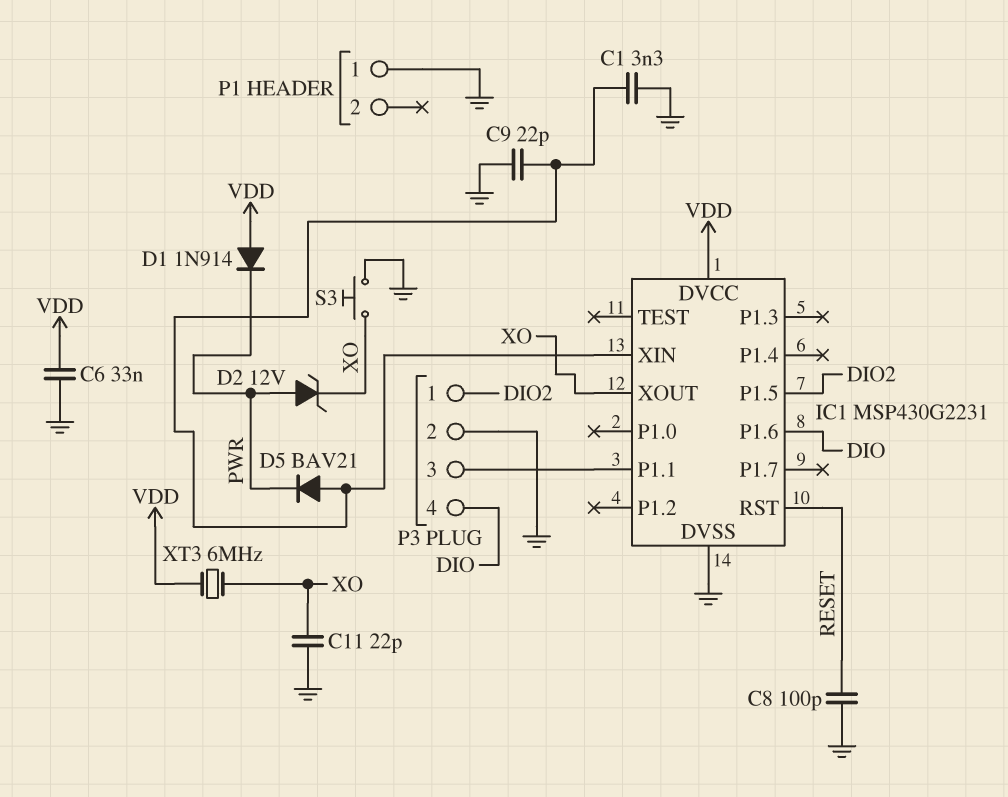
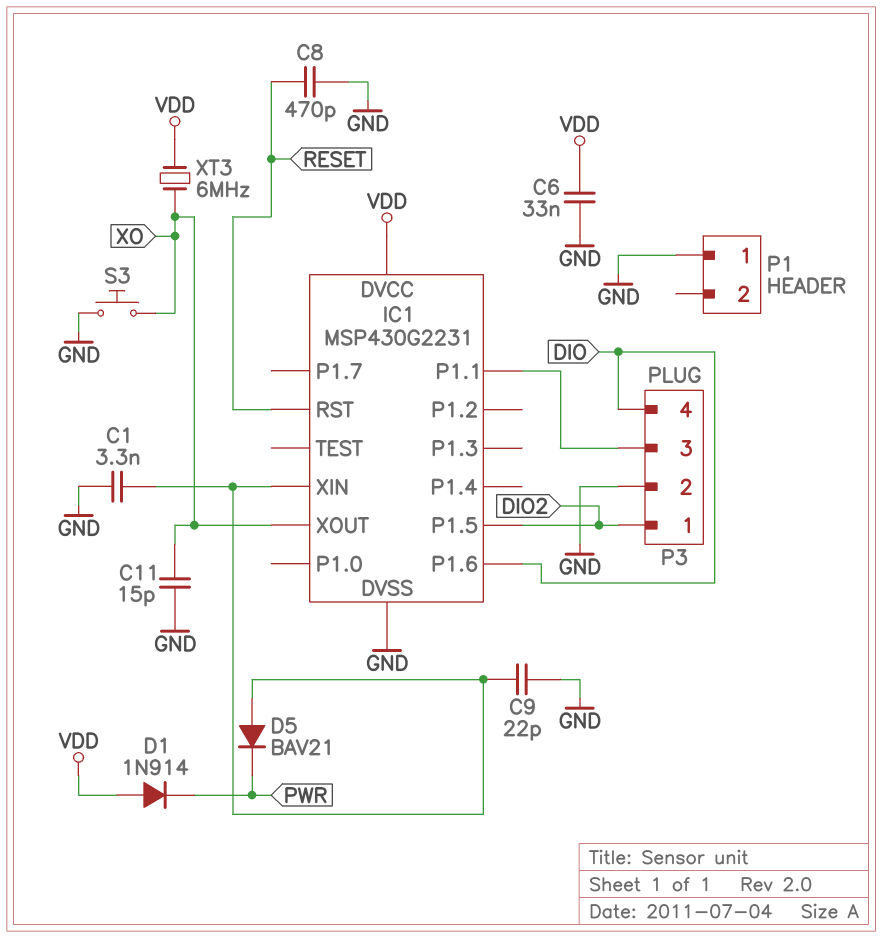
C8: 100pF (GND, RESET) -> 470pF (GND, RESET)
C11: 22pF (GND, XO) -> 15pF (GND, XO)
D2: zener 12V (A PWR, K XO) -> none

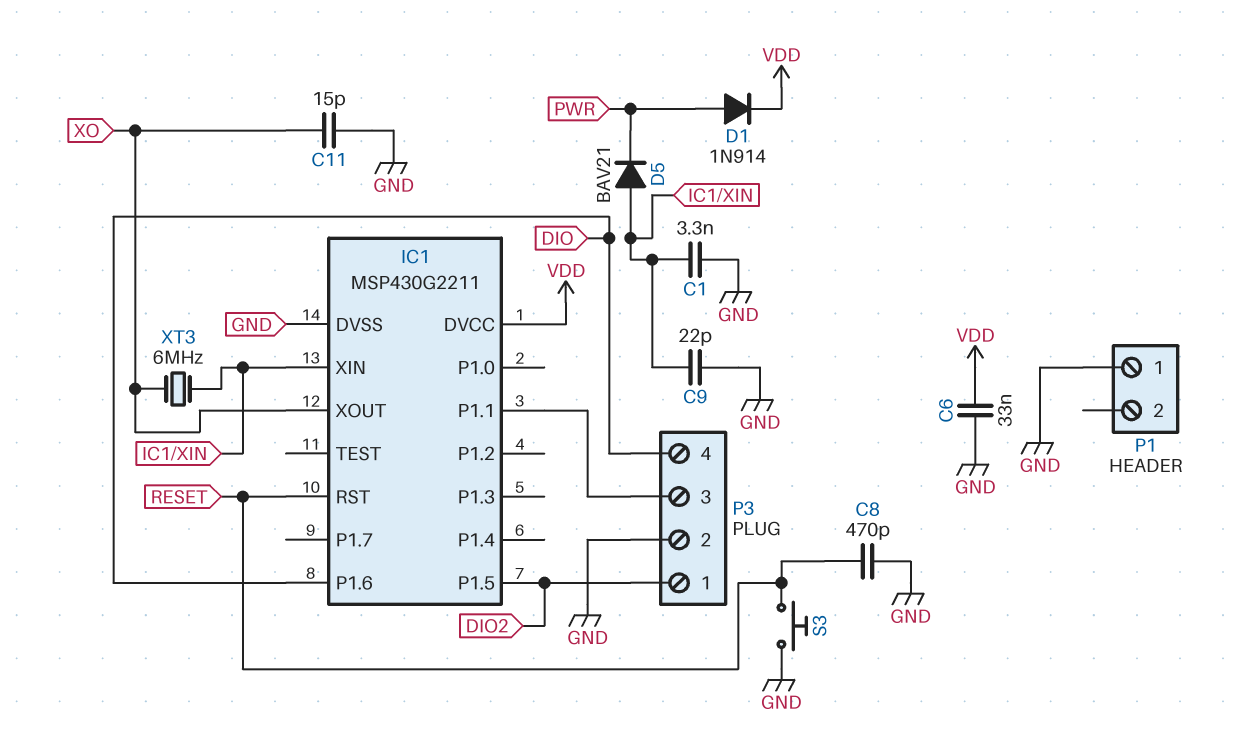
D1: diode 1N914 (A VDD, K PWR) -> diode 1N914 (A PWR, K VDD)
IC1: MSP430G2231 -> MSP430G2211
S3: button (GND, XO) -> button (GND, RESET)
XT3: 6MHz (VDD, XO) -> 6MHz (IC1/XIN, XO)

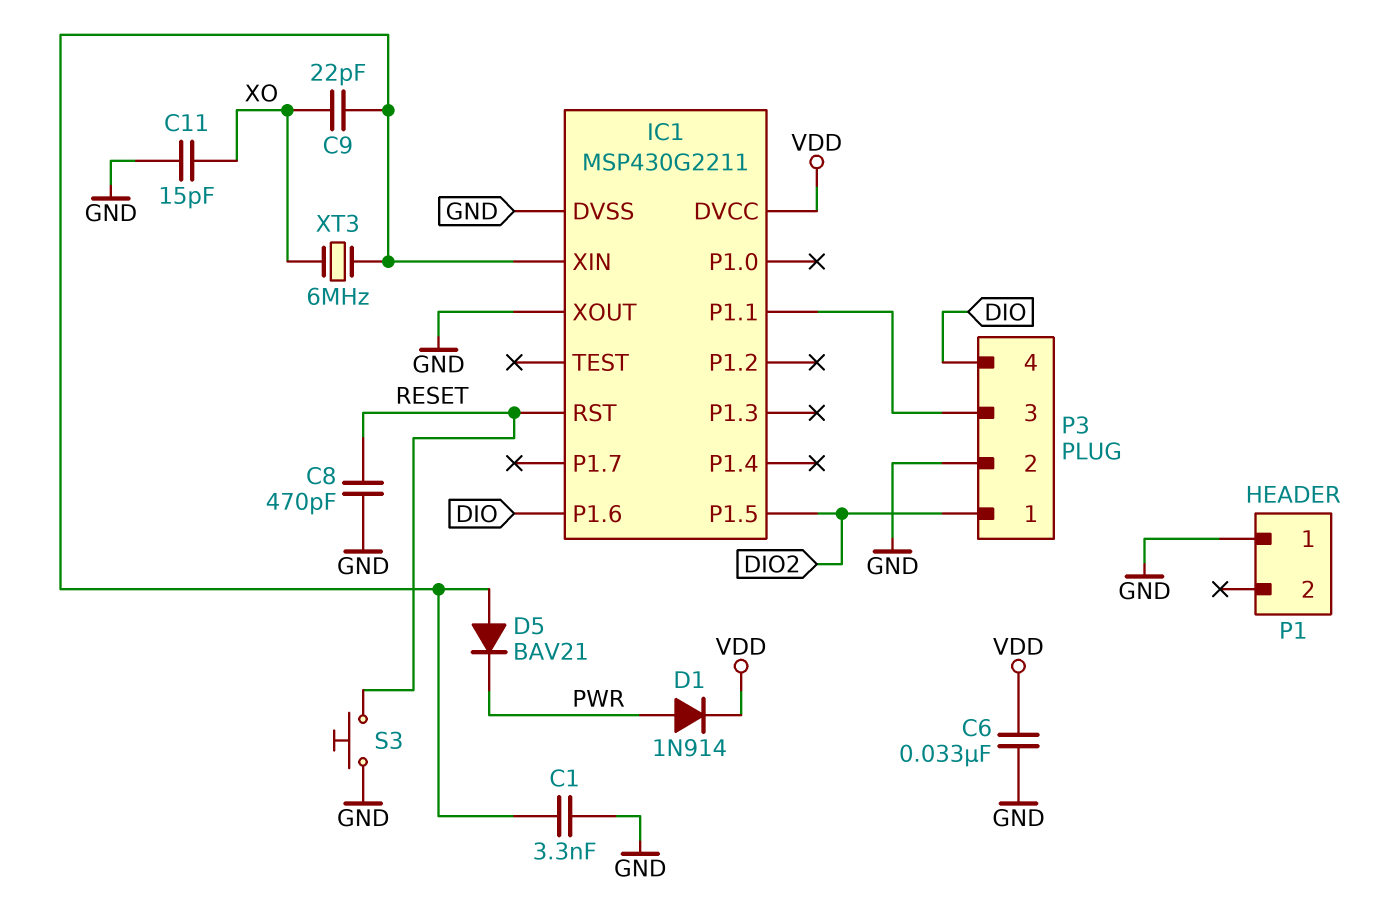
C9: 22pF (GND, IC1/XIN) -> 22pF (IC1/XIN, XO)
IC1 pin XOUT: XO -> GND

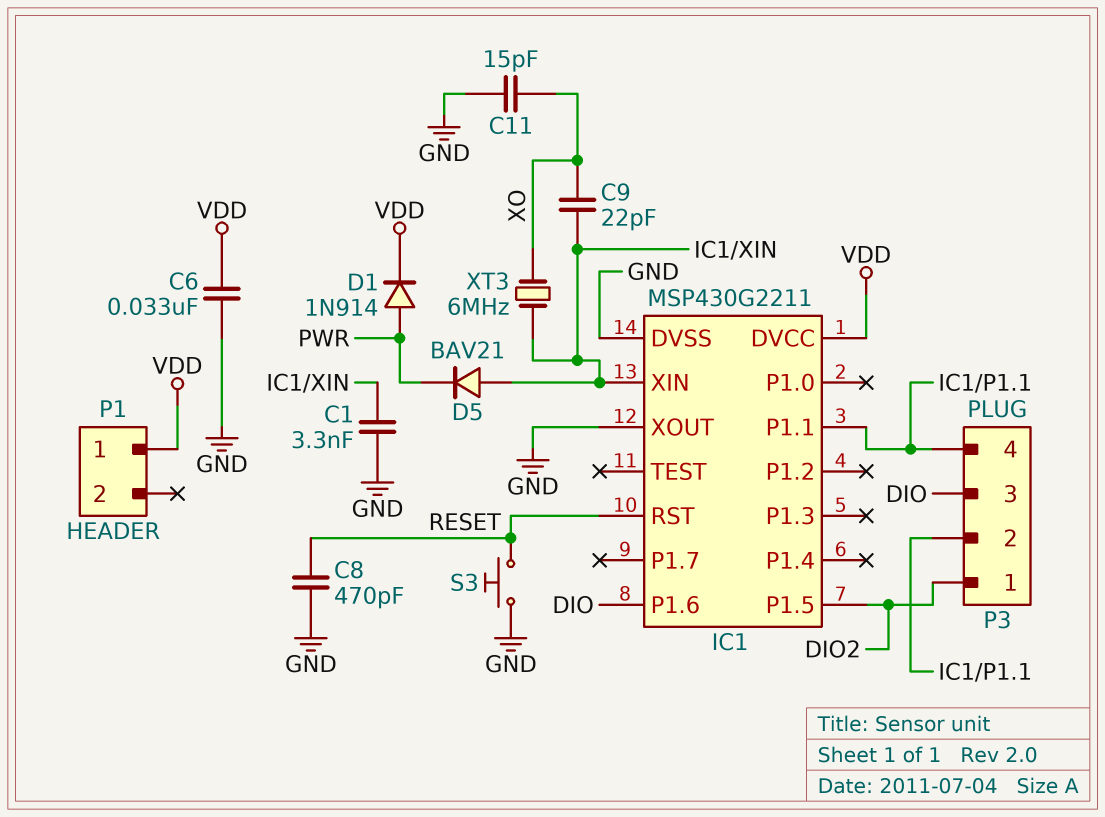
P1 pin 1: GND -> VDD
P3 pin 2: GND -> IC1/P1.1
P3 pin 3: IC1/P1.1 -> DIO
P3 pin 4: DIO -> IC1/P1.1

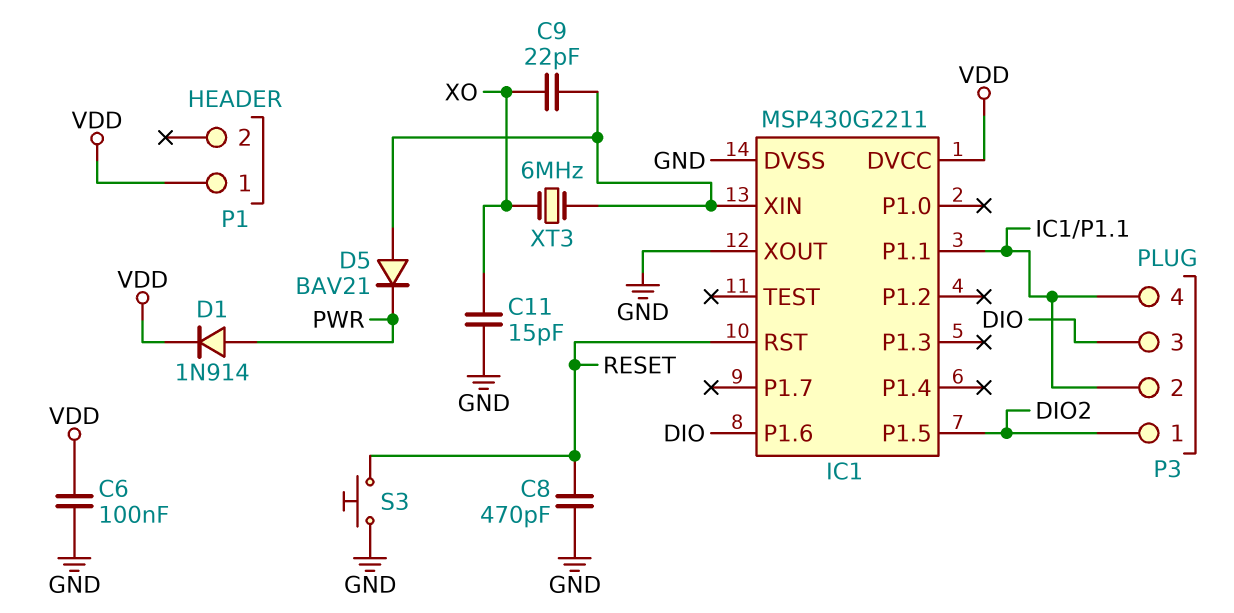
C1: 3.3nF (GND, IC1/XIN) -> none
C6: 33nF (GND, VDD) -> 100nF (GND, VDD)

